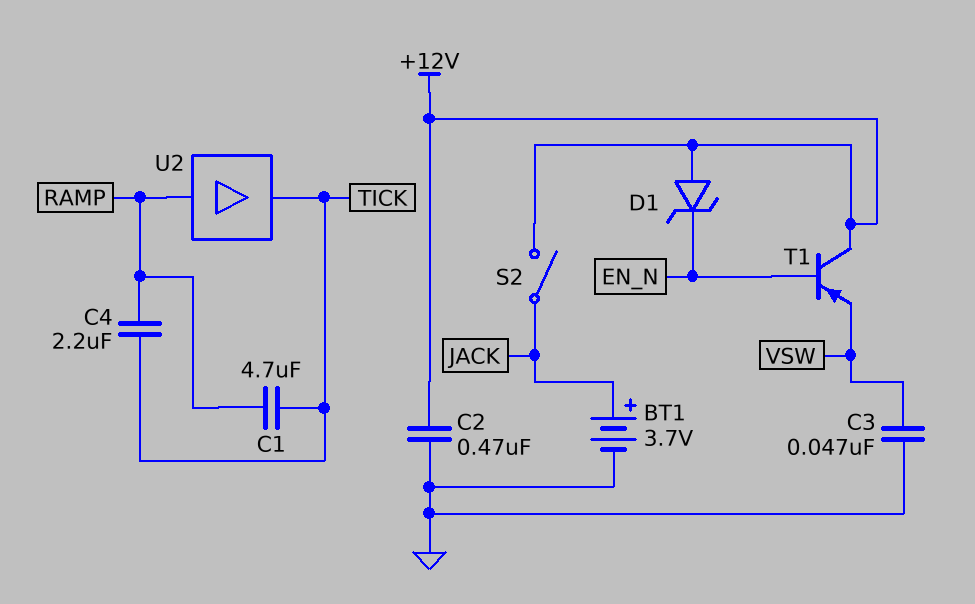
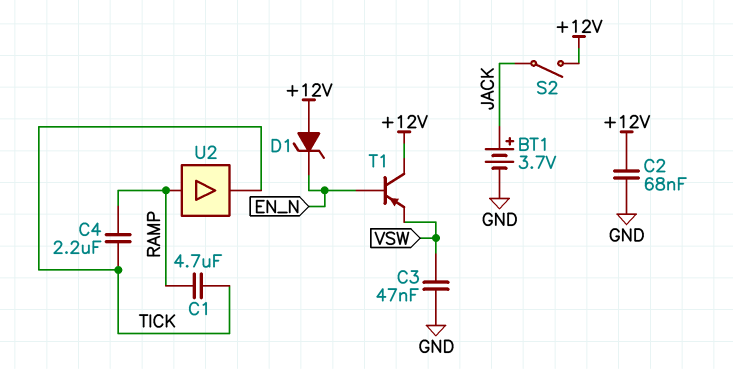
C2: 470nF (+12V, GND) -> 68nF (+12V, GND)

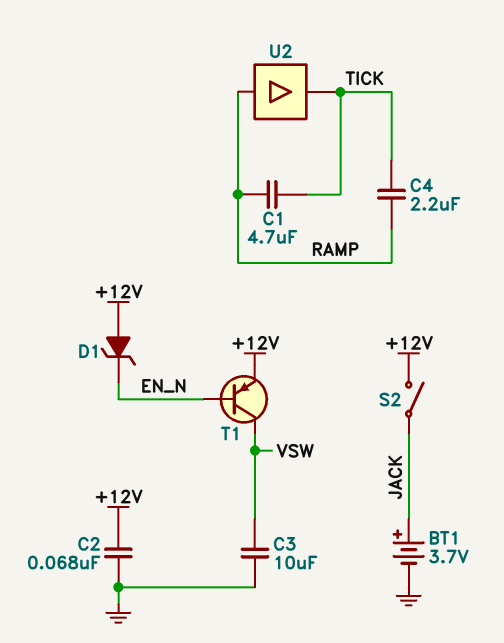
C3: 47nF (GND, VSW) -> 10uF (GND, VSW)
T1: PNP (B EN_N, C +12V, E VSW) -> PNP (B EN_N, C VSW, E +12V)

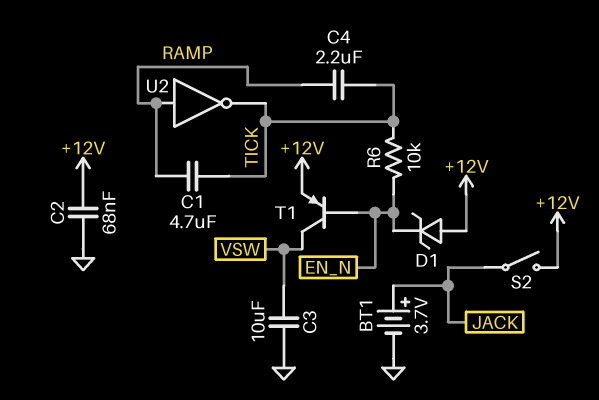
R6: none -> 10k (EN_N, TICK)
U2: buffer (in RAMP, out TICK) -> NOT (in RAMP, out TICK)

